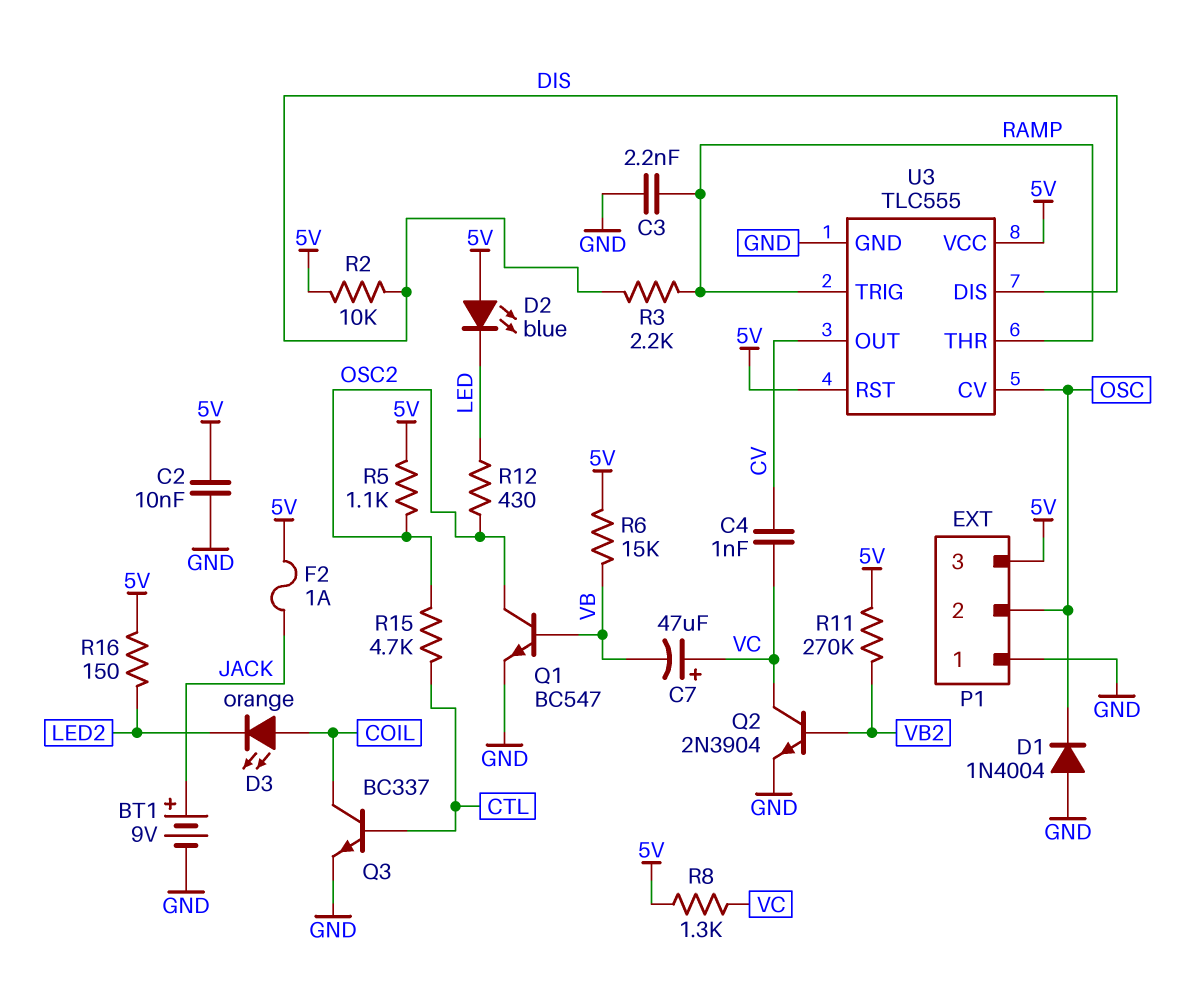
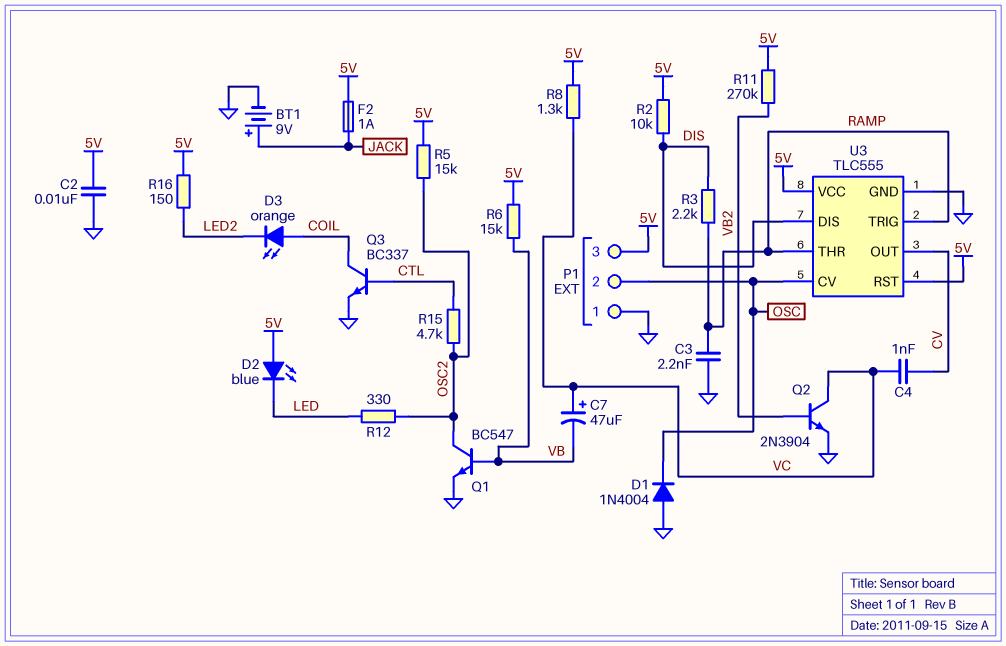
R5: 1.1k (5V, OSC2) -> 15k (5V, OSC2)
R12: 430 (LED, OSC2) -> 330 (LED, OSC2)

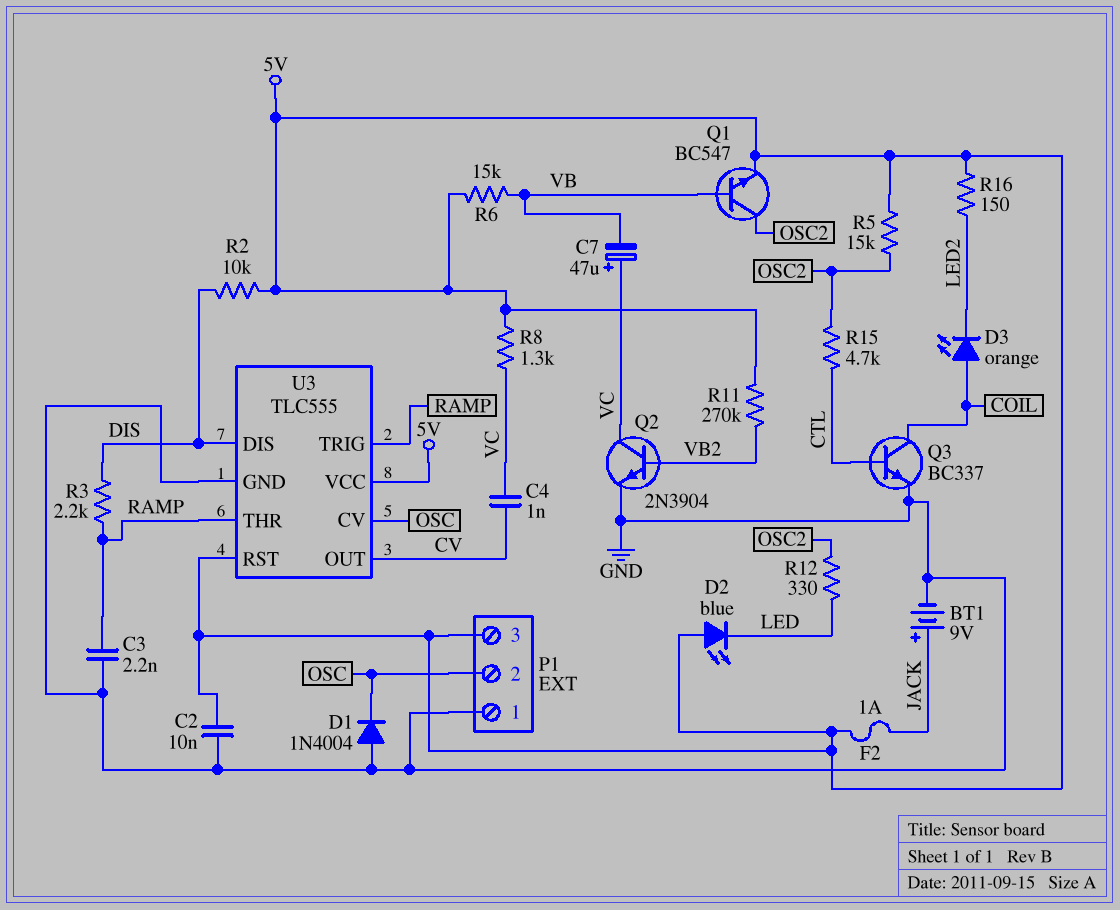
Q1: NPN BC547 (B VB, C OSC2, E GND) -> NPN BC547 (B VB, C OSC2, E 5V)

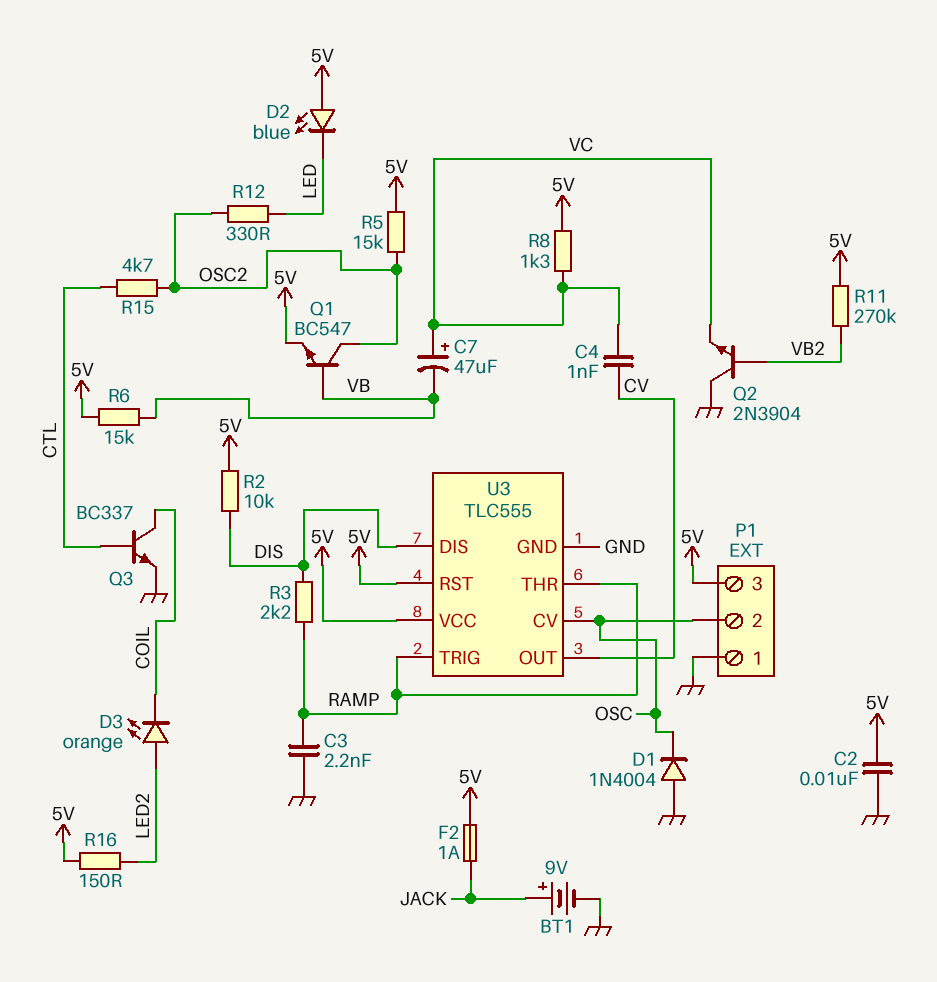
D3: LED orange (A COIL, K LED2) -> LED orange (A LED2, K COIL)
Q2: NPN 2N3904 (B VB2, C VC, E GND) -> NPN 2N3904 (B VB2, C GND, E VC)

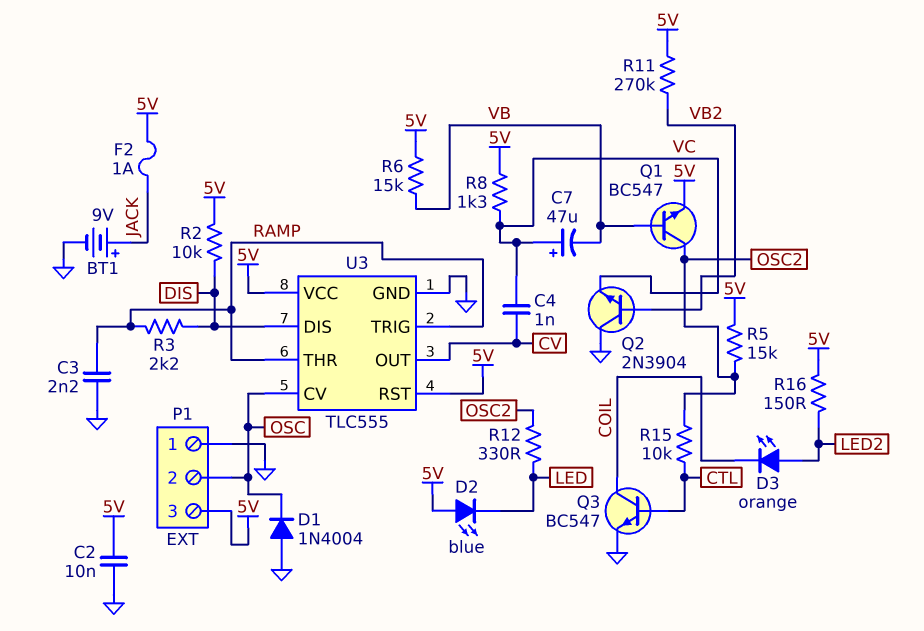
Q3: NPN BC337 (B CTL, C COIL, E GND) -> NPN BC547 (B CTL, C COIL, E GND)
R15: 4.7k (CTL, OSC2) -> 10k (CTL, OSC2)

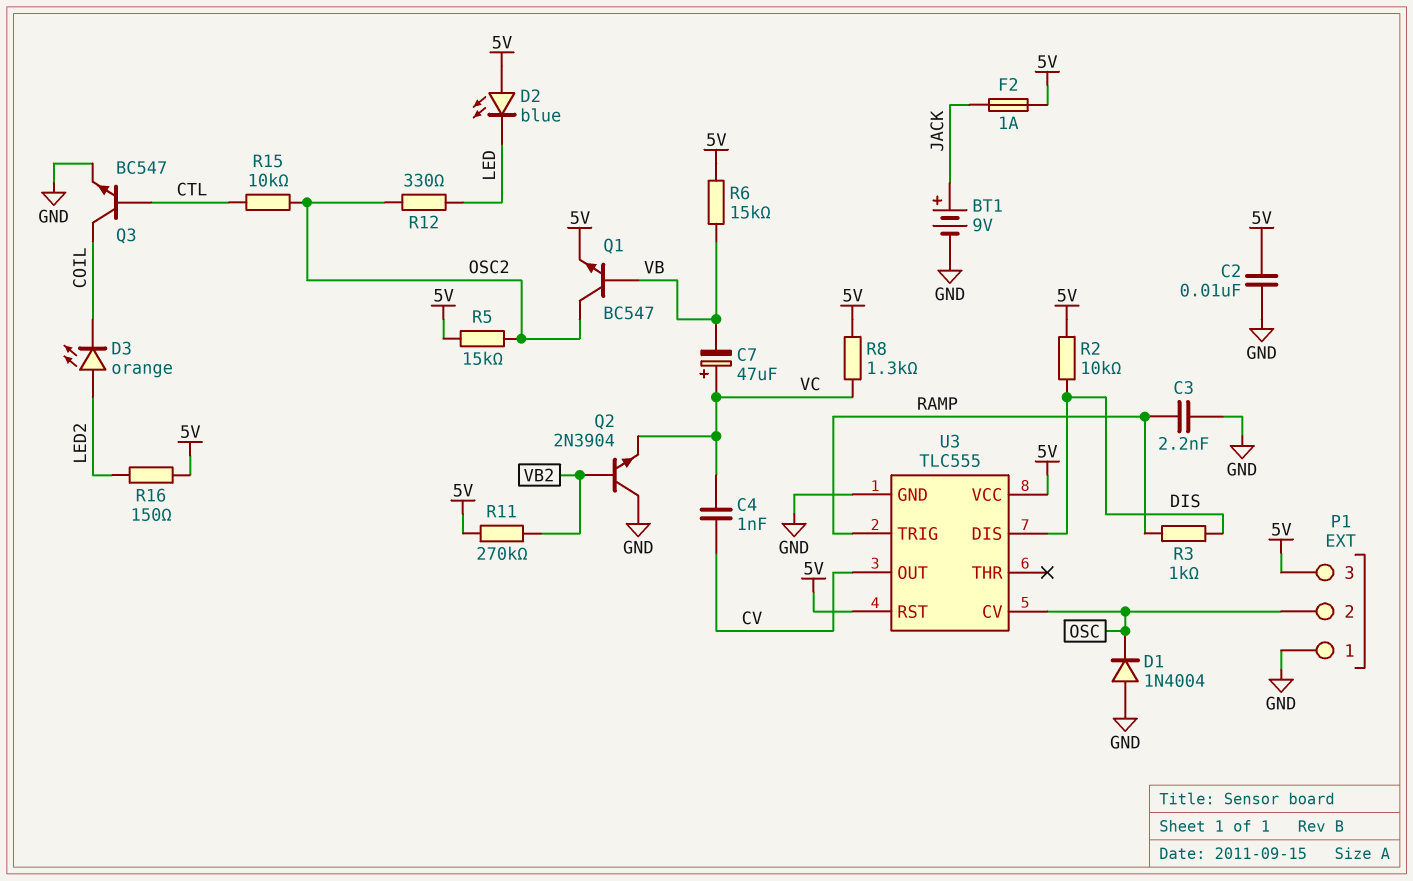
R3: 2.2k (DIS, RAMP) -> 1k (DIS, RAMP)
U3 pin THR: RAMP -> none

